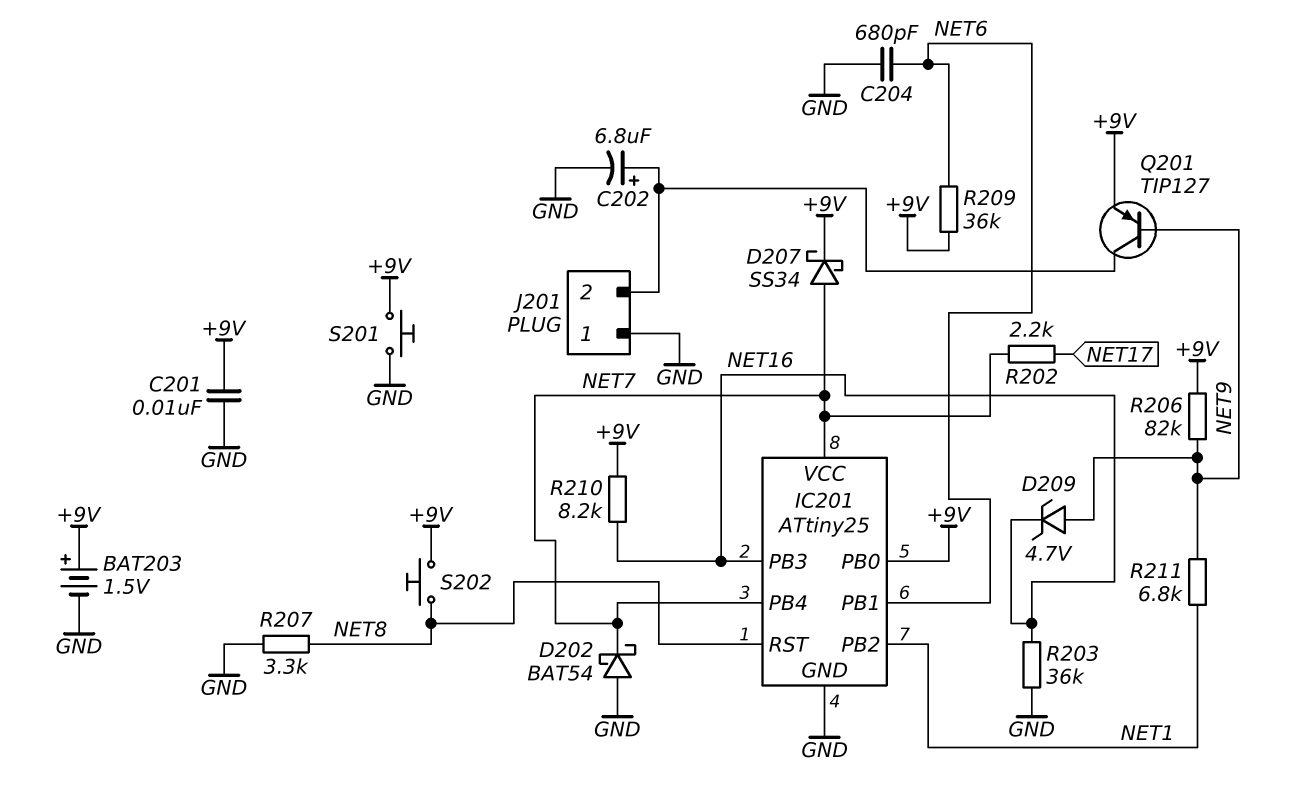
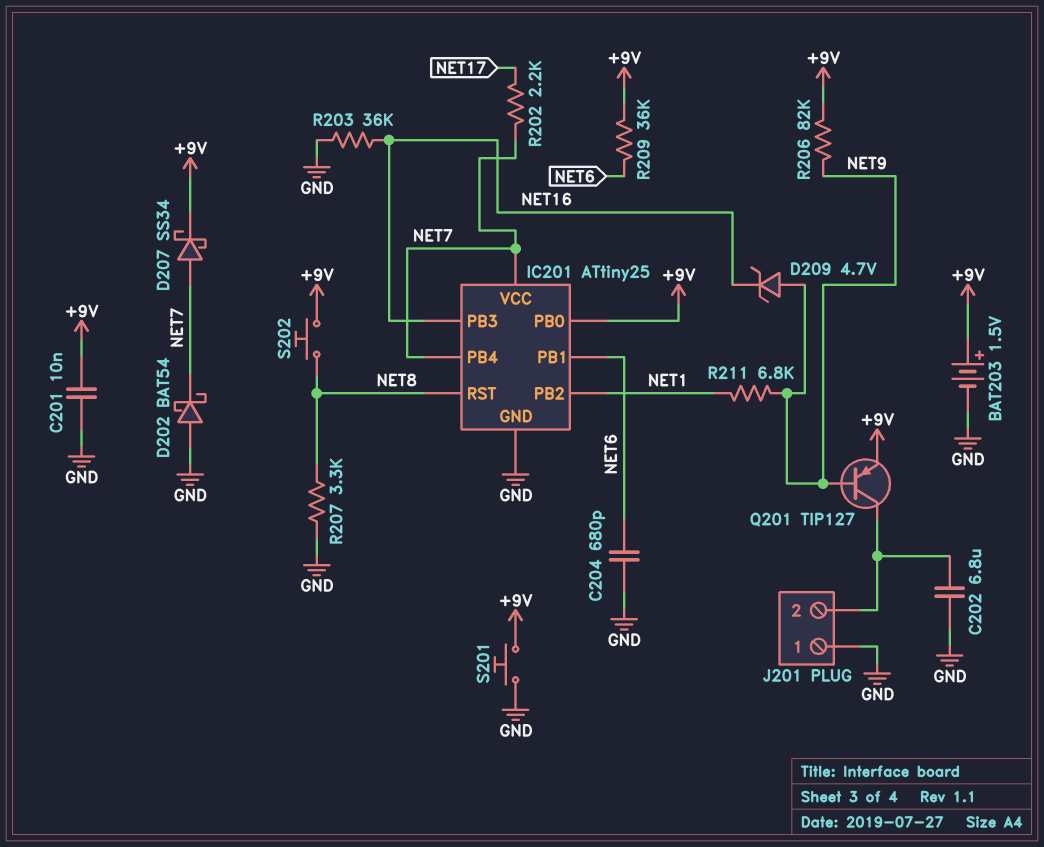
C202: 6.8uF (plus J201/2, minus GND) -> 6.8uF (GND, J201/2)
R210: 8.2k (+9V, NET16) -> none

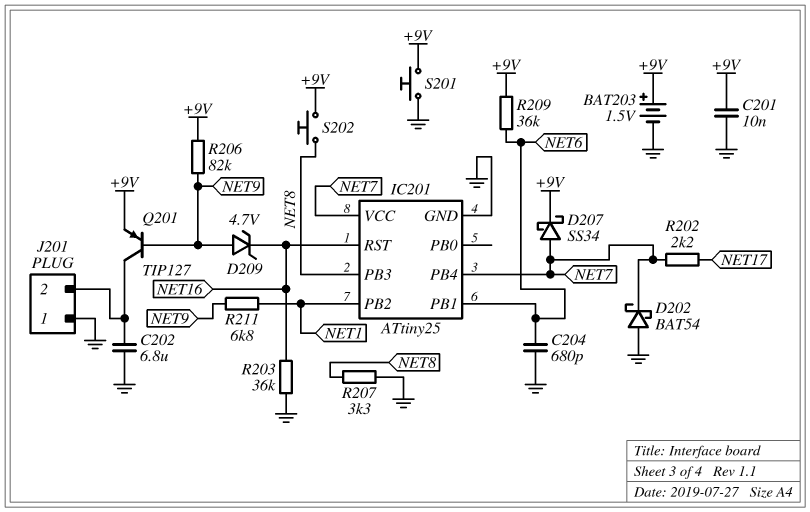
IC201 pin PB0: +9V -> none
IC201 pin PB3: NET16 -> NET8
IC201 pin RST: NET8 -> NET16

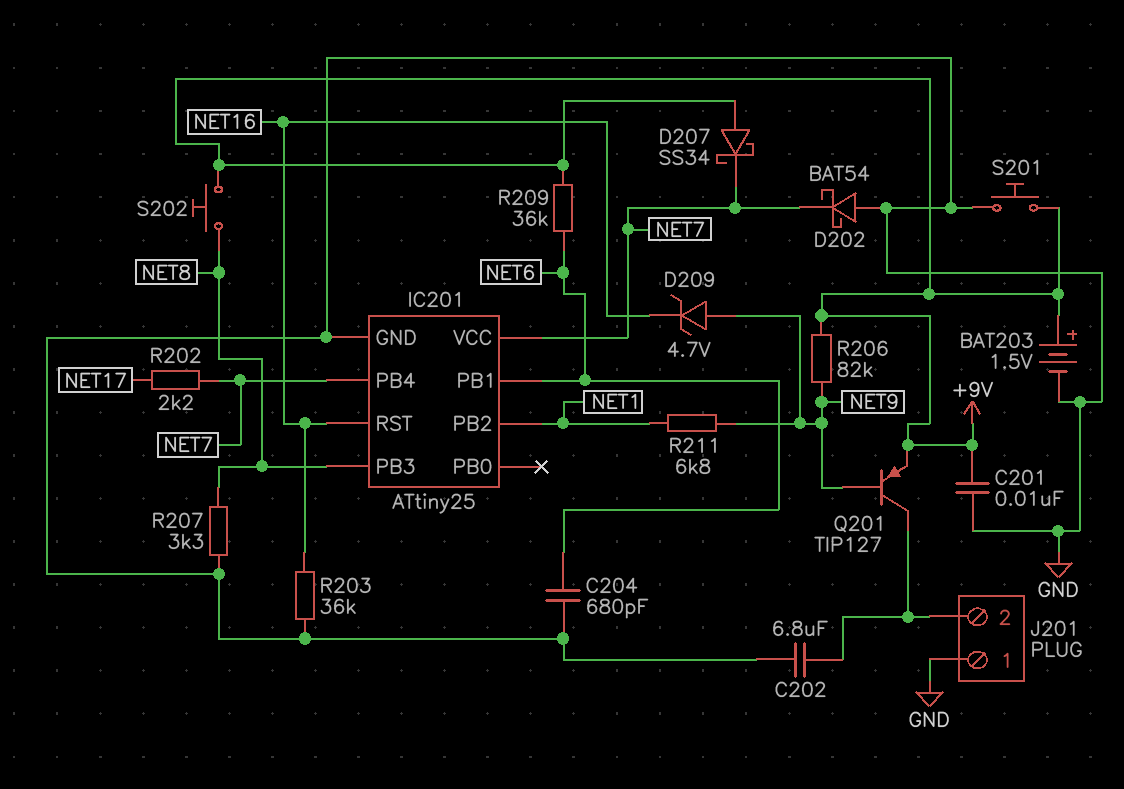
D207: schottky SS34 (A NET7, K +9V) -> schottky SS34 (A +9V, K NET7)

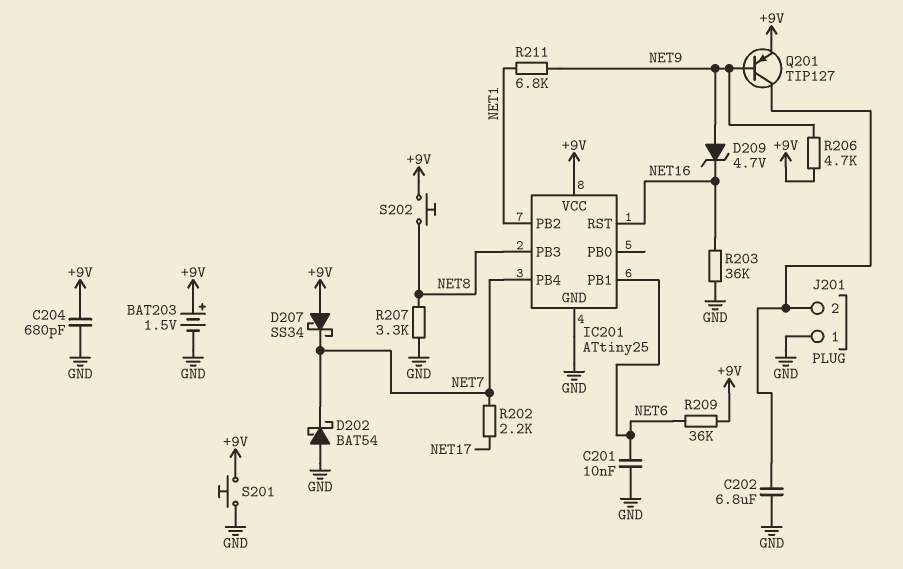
C201: 10nF (+9V, GND) -> 10nF (GND, NET6)
C204: 680pF (GND, NET6) -> 680pF (+9V, GND)
IC201 pin VCC: NET7 -> +9V
R206: 82k (+9V, NET9) -> 4.7k (+9V, NET9)

